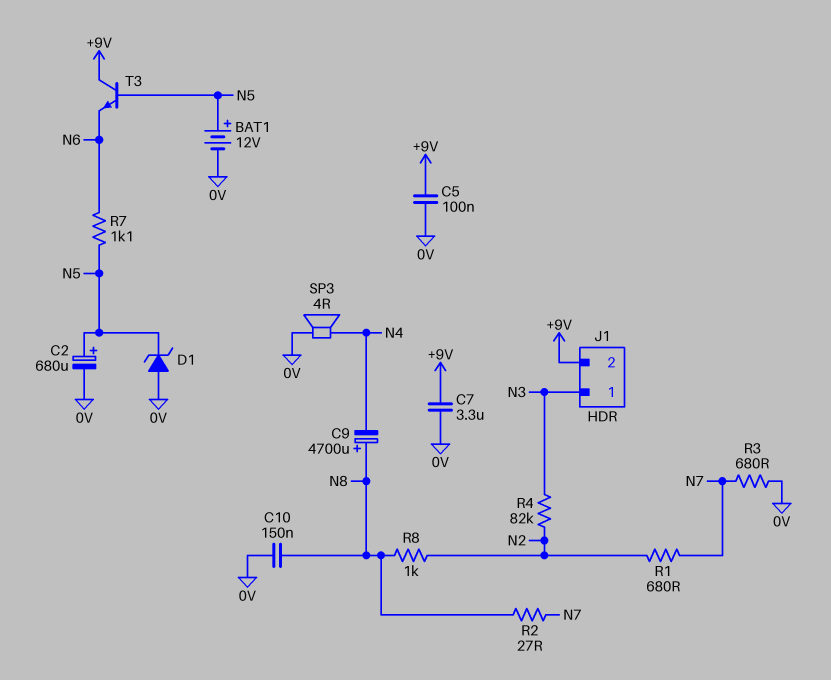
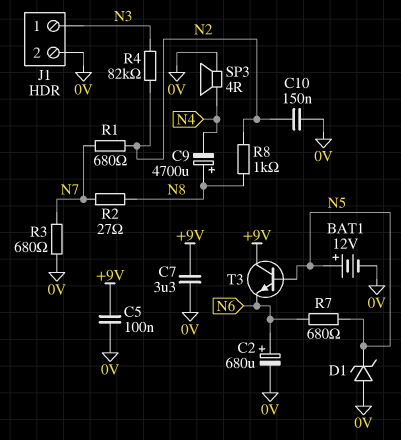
C2: 680uF (plus N5, minus 0V) -> 680uF (plus N6, minus 0V)
C10: 150nF (0V, N8) -> 150nF (0V, N2)
J1 pin 2: +9V -> 0V
R7: 1.1k (N5, N6) -> 680 (N5, N6)

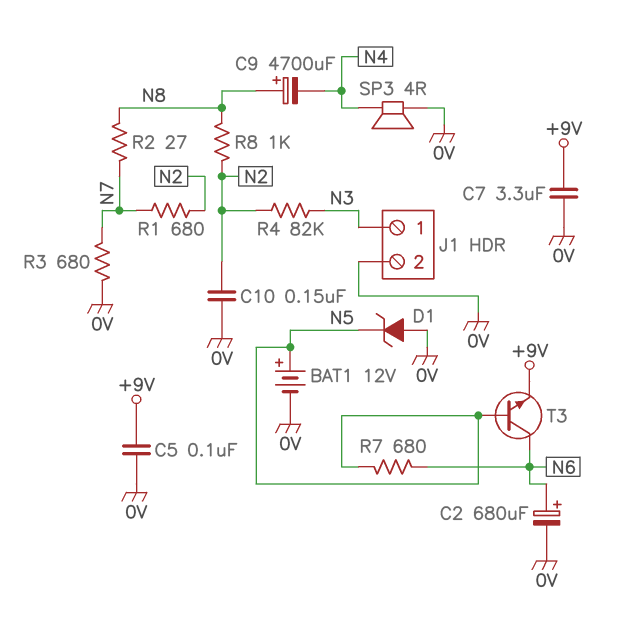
T3: NPN (B N5, C +9V, E N6) -> NPN (B N5, C N6, E +9V)

